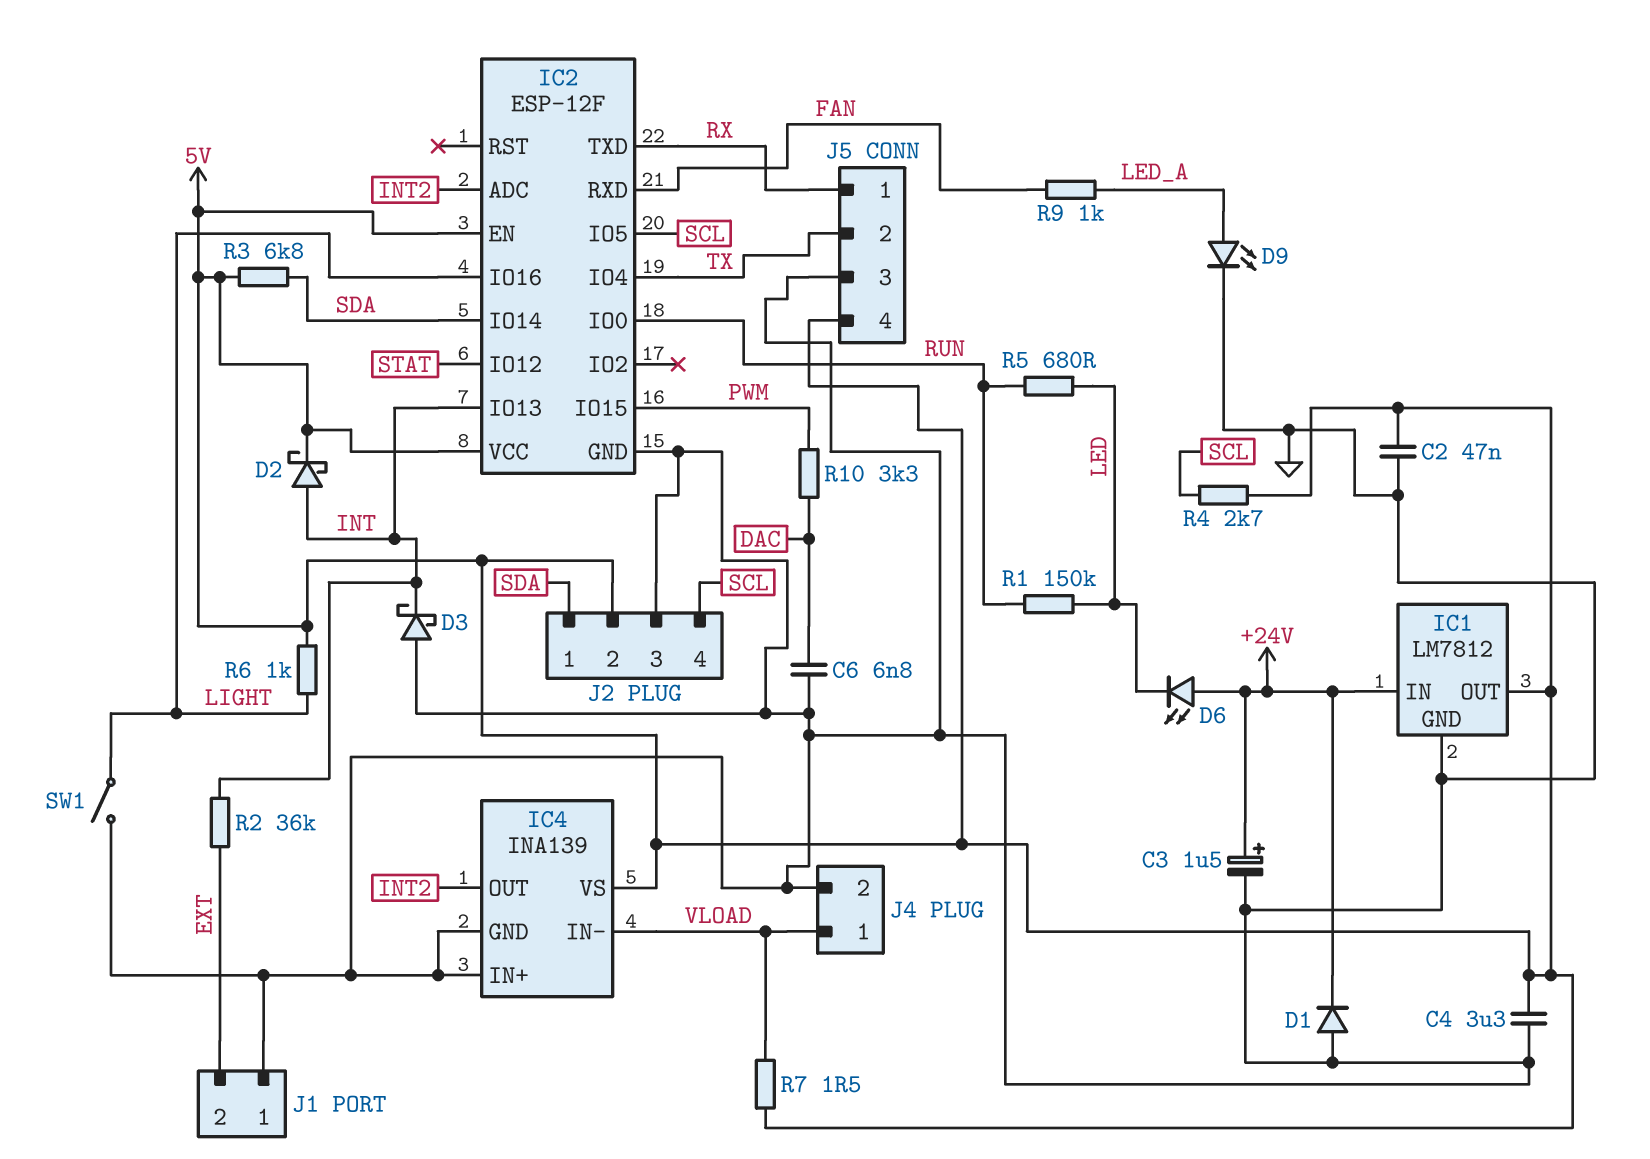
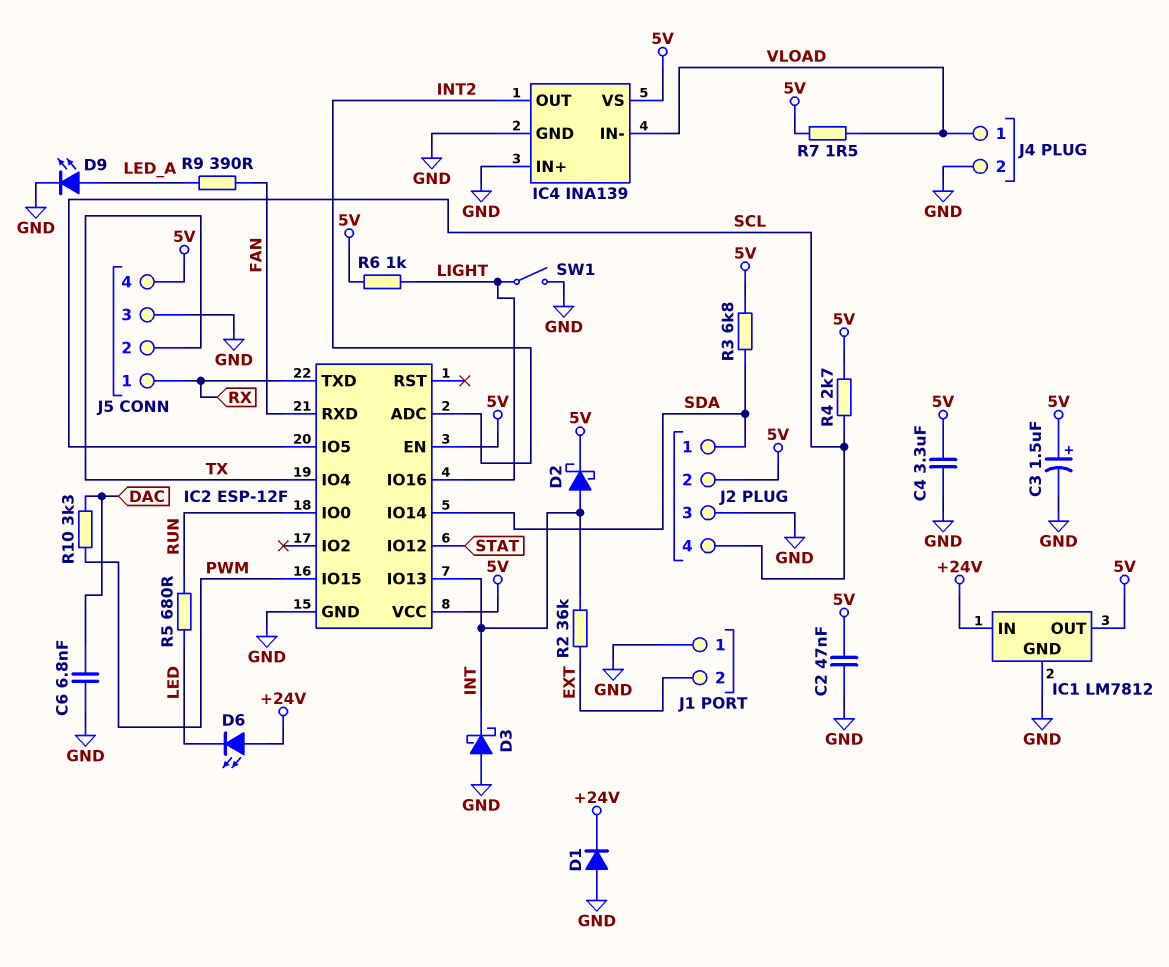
C3: 1.5uF (plus +24V, minus GND) -> 1.5uF (plus 5V, minus GND)
R1: 150k (LED, RUN) -> none
R9: 1k (FAN, LED_A) -> 390 (FAN, LED_A)

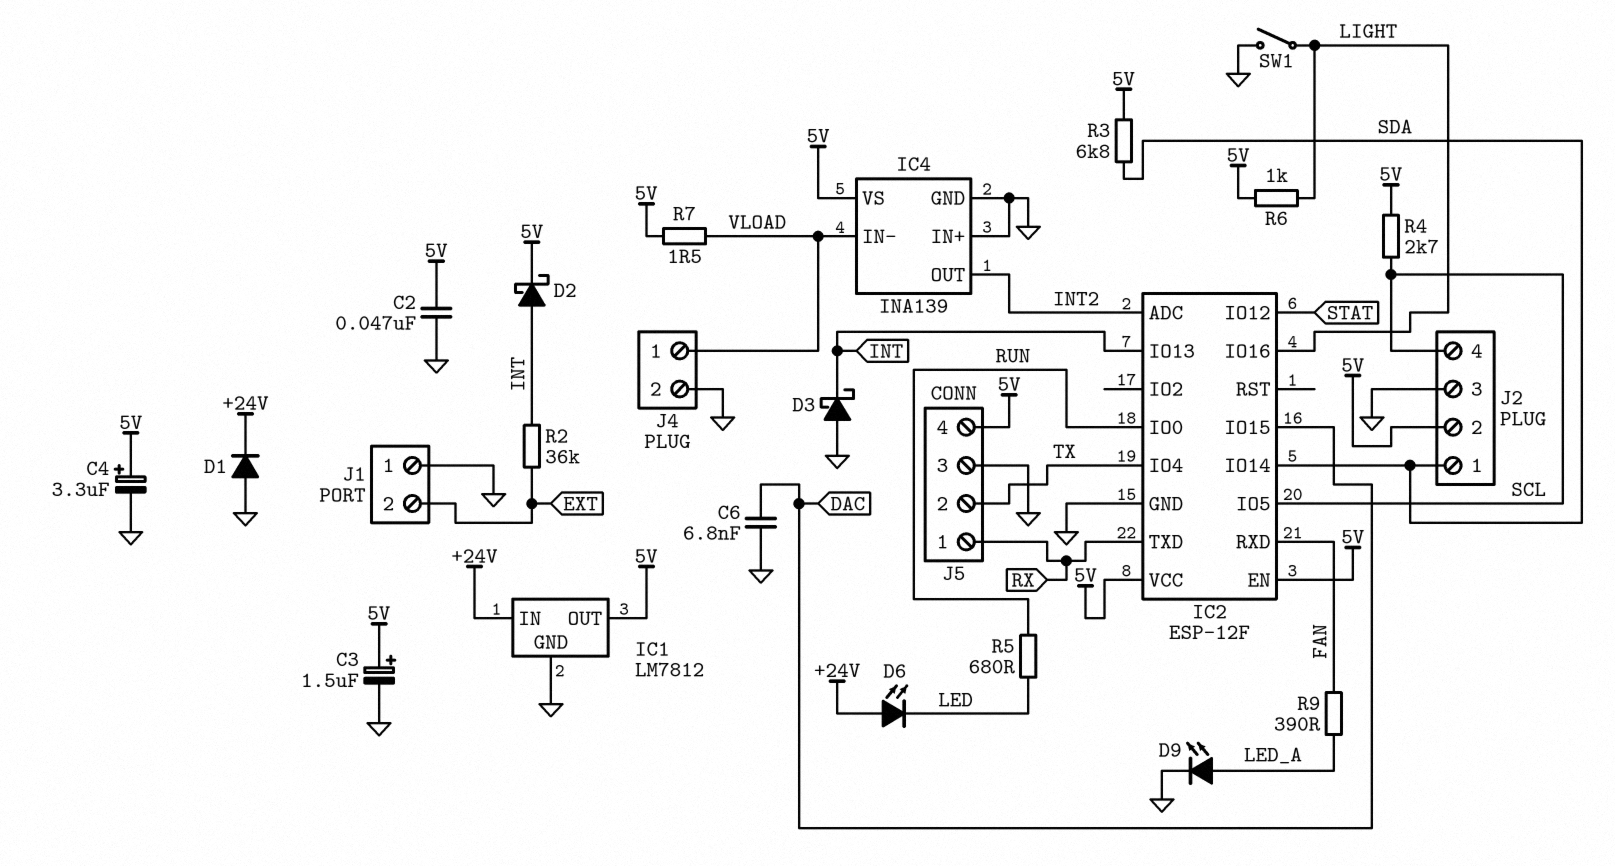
C4: 3.3uF (5V, GND) -> 3.3uF (plus 5V, minus GND)
IC2 pin IO15: PWM -> DAC
R10: 3.3k (DAC, PWM) -> none

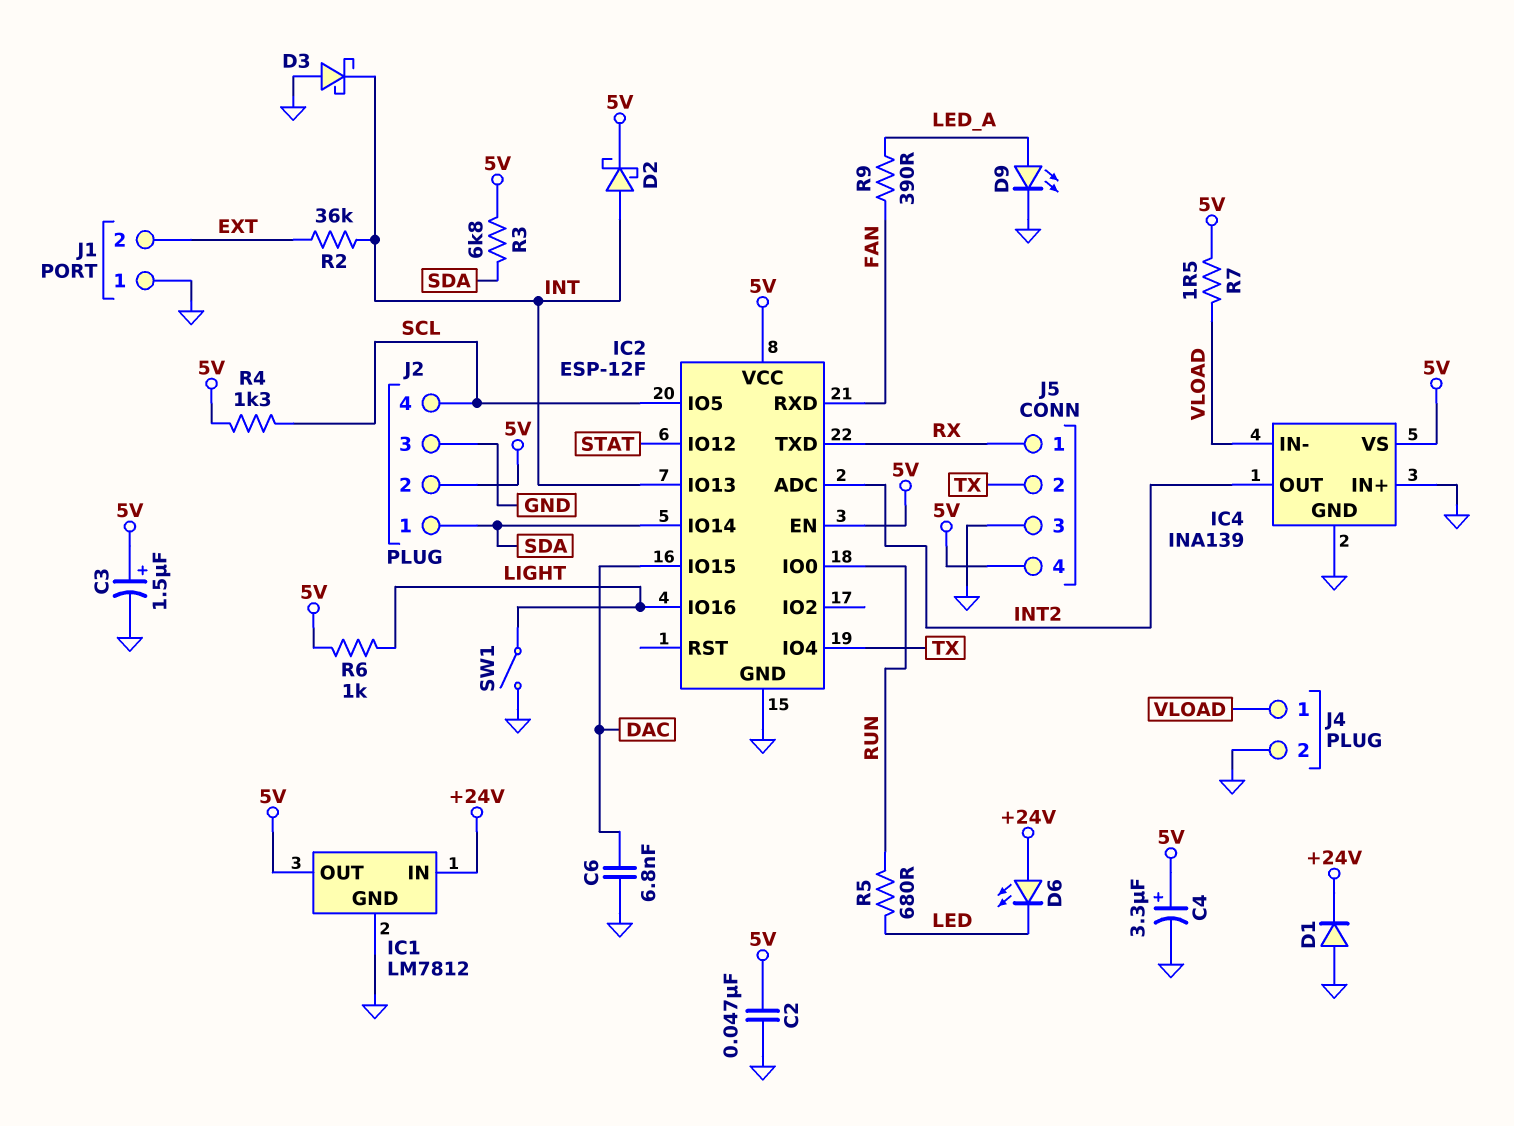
R4: 2.7k (5V, SCL) -> 1.3k (5V, SCL)

